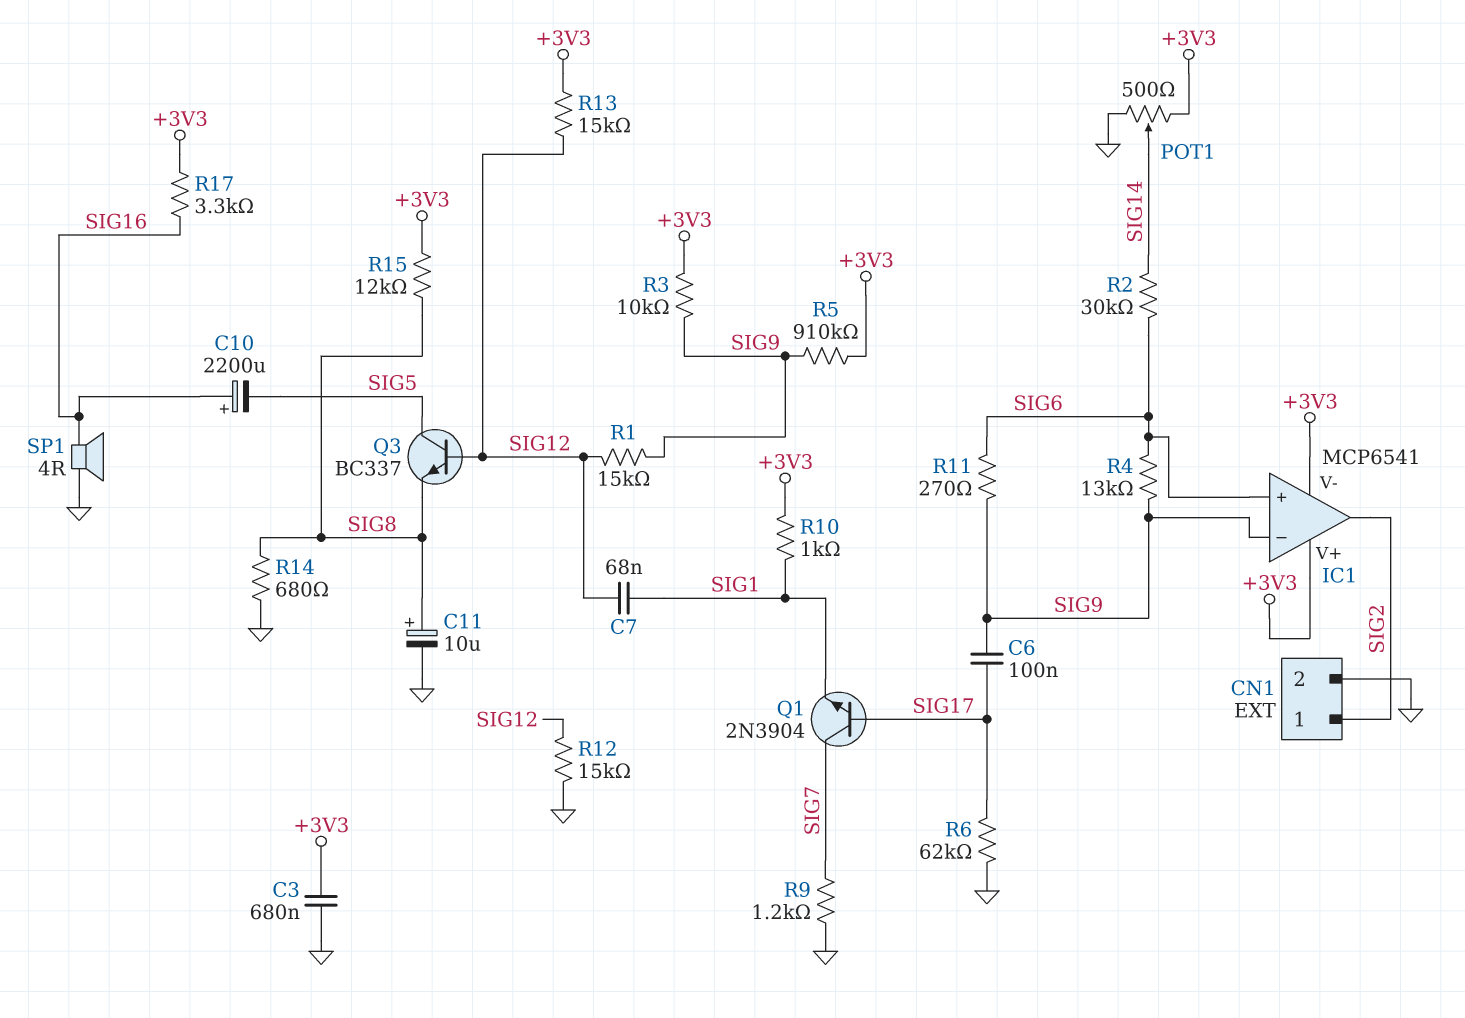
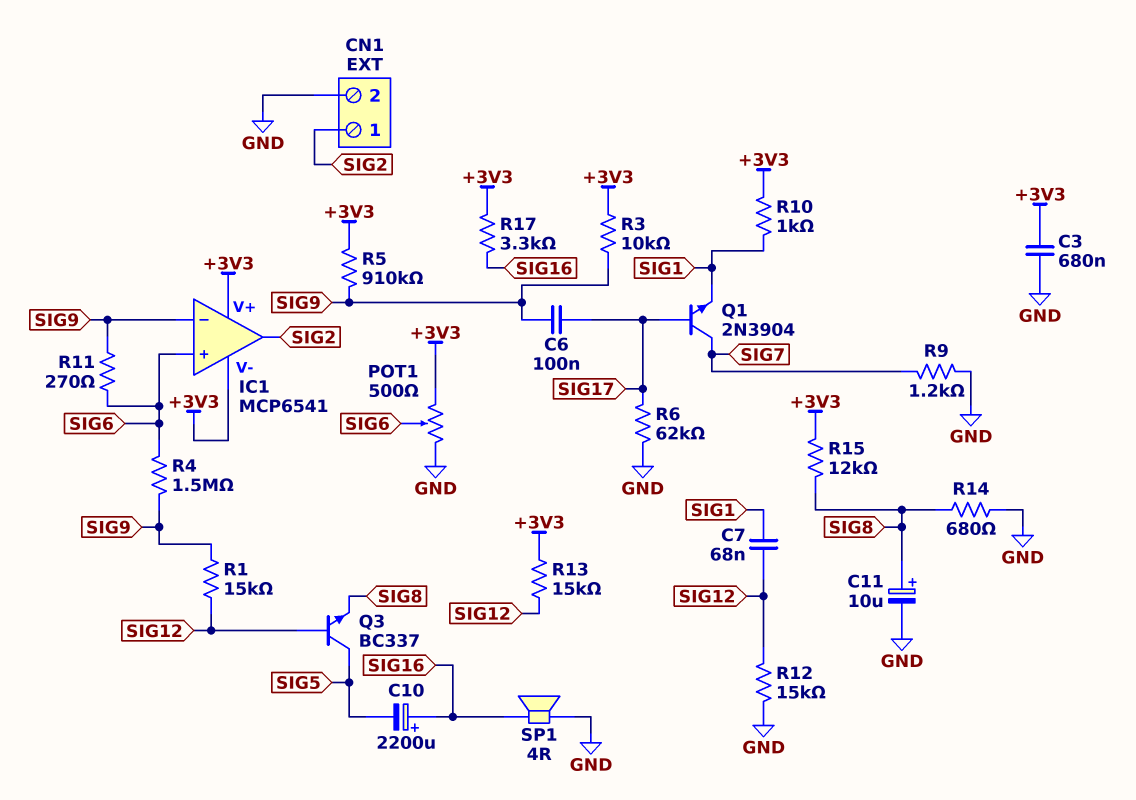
POT1: 500 (+3V3, GND, wiper SIG14) -> 500 (+3V3, GND, wiper SIG6)
R2: 30k (SIG6, SIG14) -> none
R4: 13k (SIG6, SIG9) -> 1.5M (SIG6, SIG9)

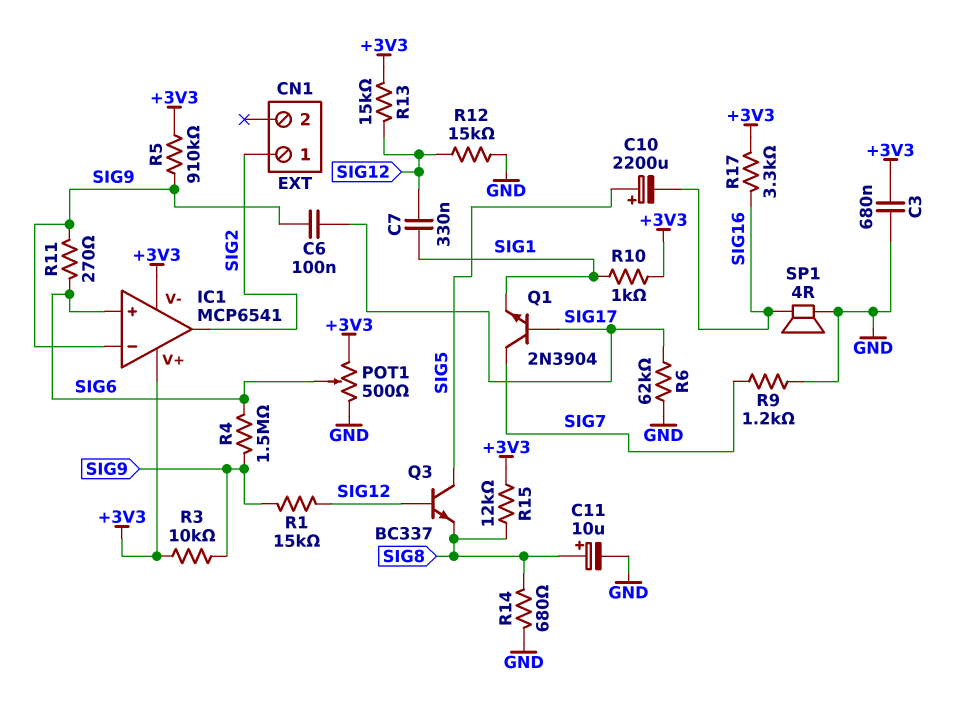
C7: 68nF (SIG1, SIG12) -> 330nF (SIG1, SIG12)
C10: 2200uF (plus SIG16, minus SIG5) -> 2200uF (plus SIG5, minus SIG16)
CN1 pin 2: GND -> none

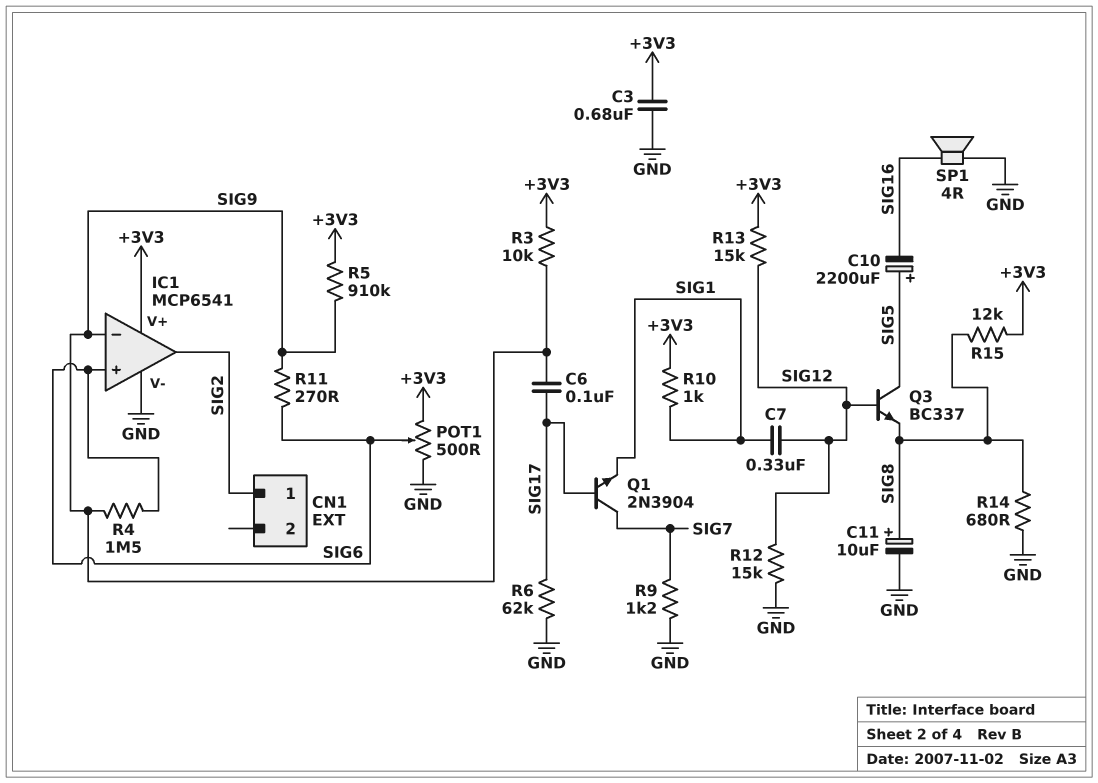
IC1 pin V-: +3V3 -> GND
R1: 15k (SIG9, SIG12) -> none
R17: 3.3k (+3V3, SIG16) -> none

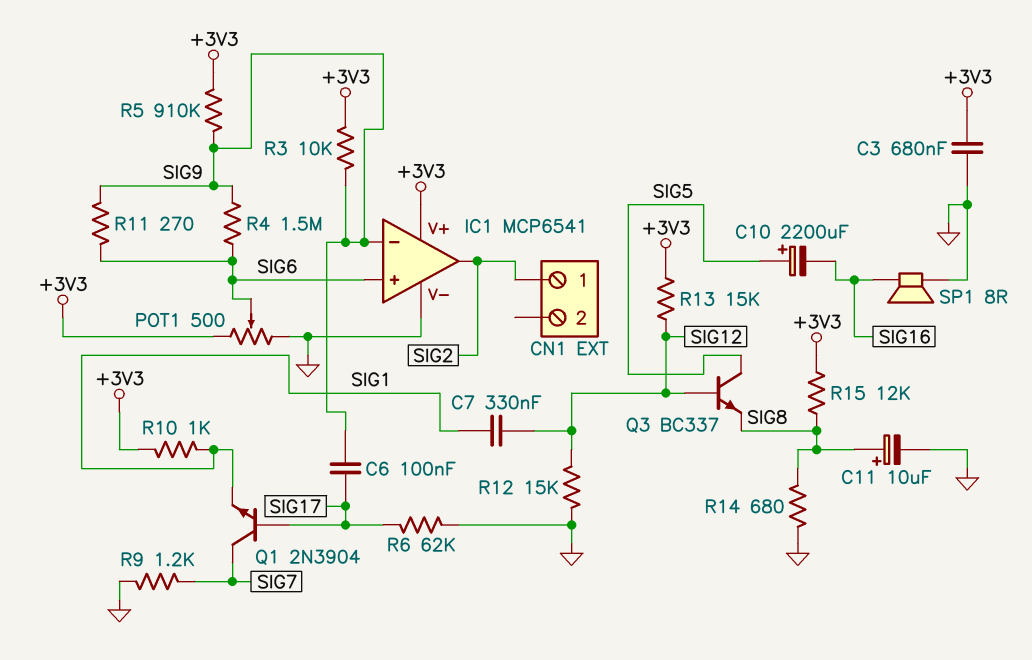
SP1: speaker 4R (GND, SIG16) -> speaker 8R (GND, SIG16)

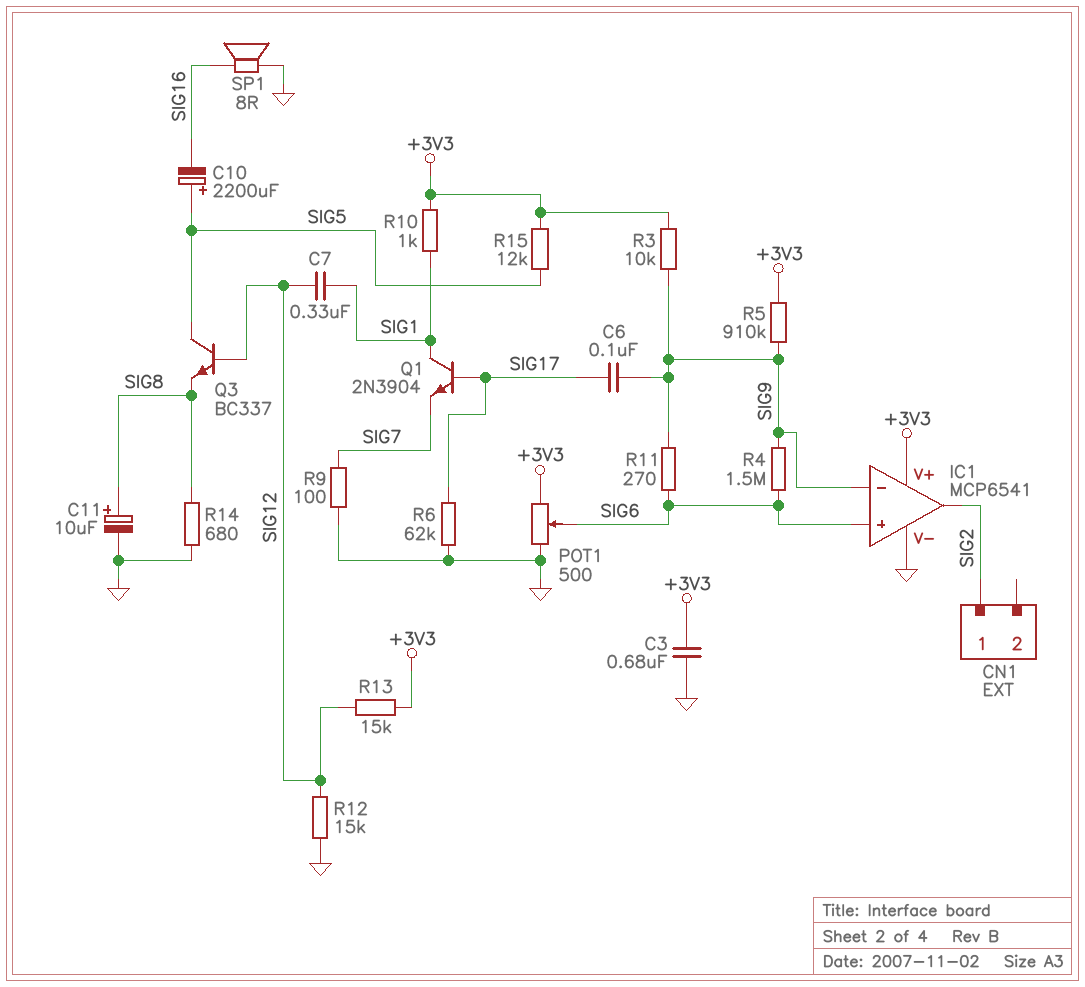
Q1: NPN 2N3904 (B SIG17, C SIG7, E SIG1) -> NPN 2N3904 (B SIG17, C SIG1, E SIG7)
R9: 1.2k (GND, SIG7) -> 100 (GND, SIG7)
R15: 12k (+3V3, SIG8) -> 12k (+3V3, SIG5)

